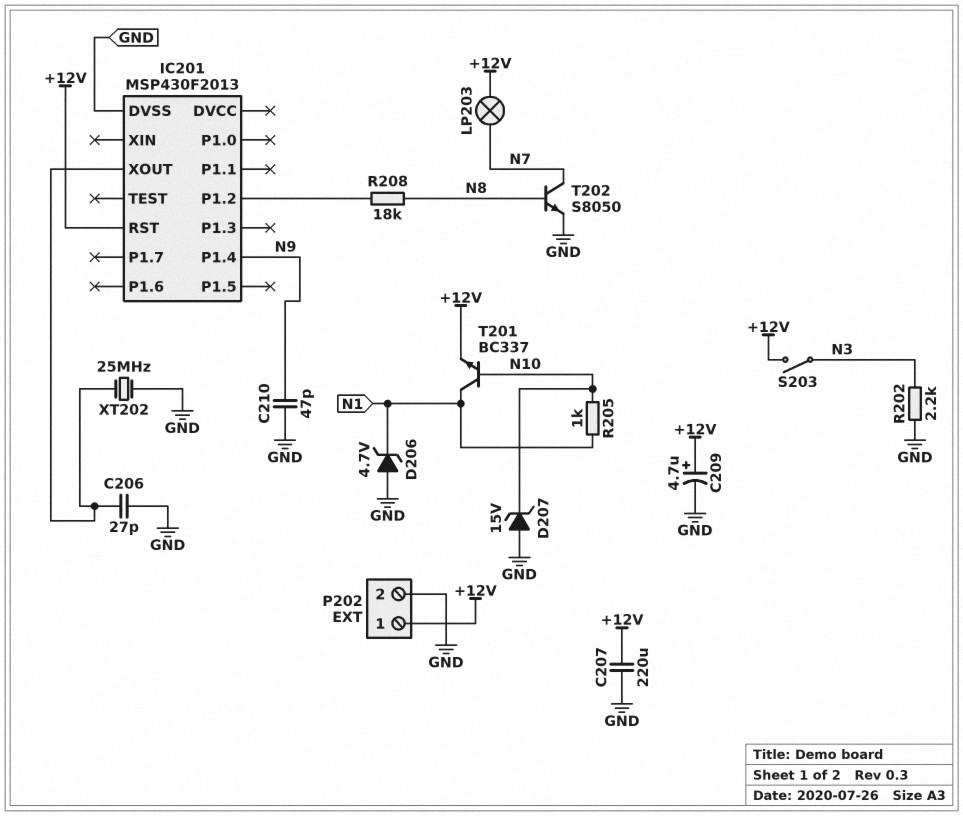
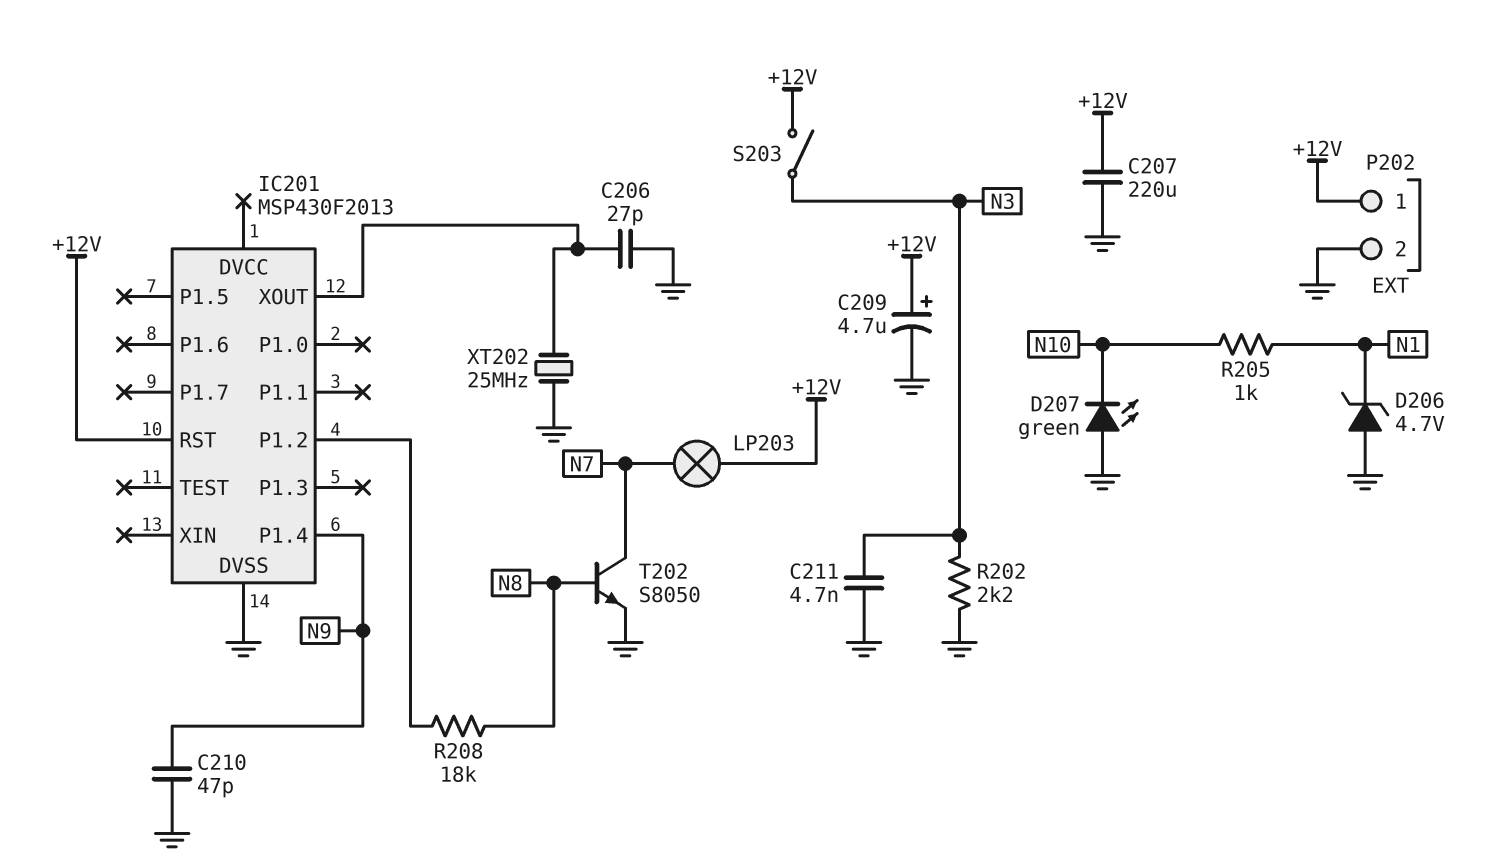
C211: none -> 4.7nF (GND, N3)
D207: zener 15V (A GND, K N10) -> LED green (A GND, K N10)
T201: NPN BC337 (B N10, C N1, E +12V) -> none

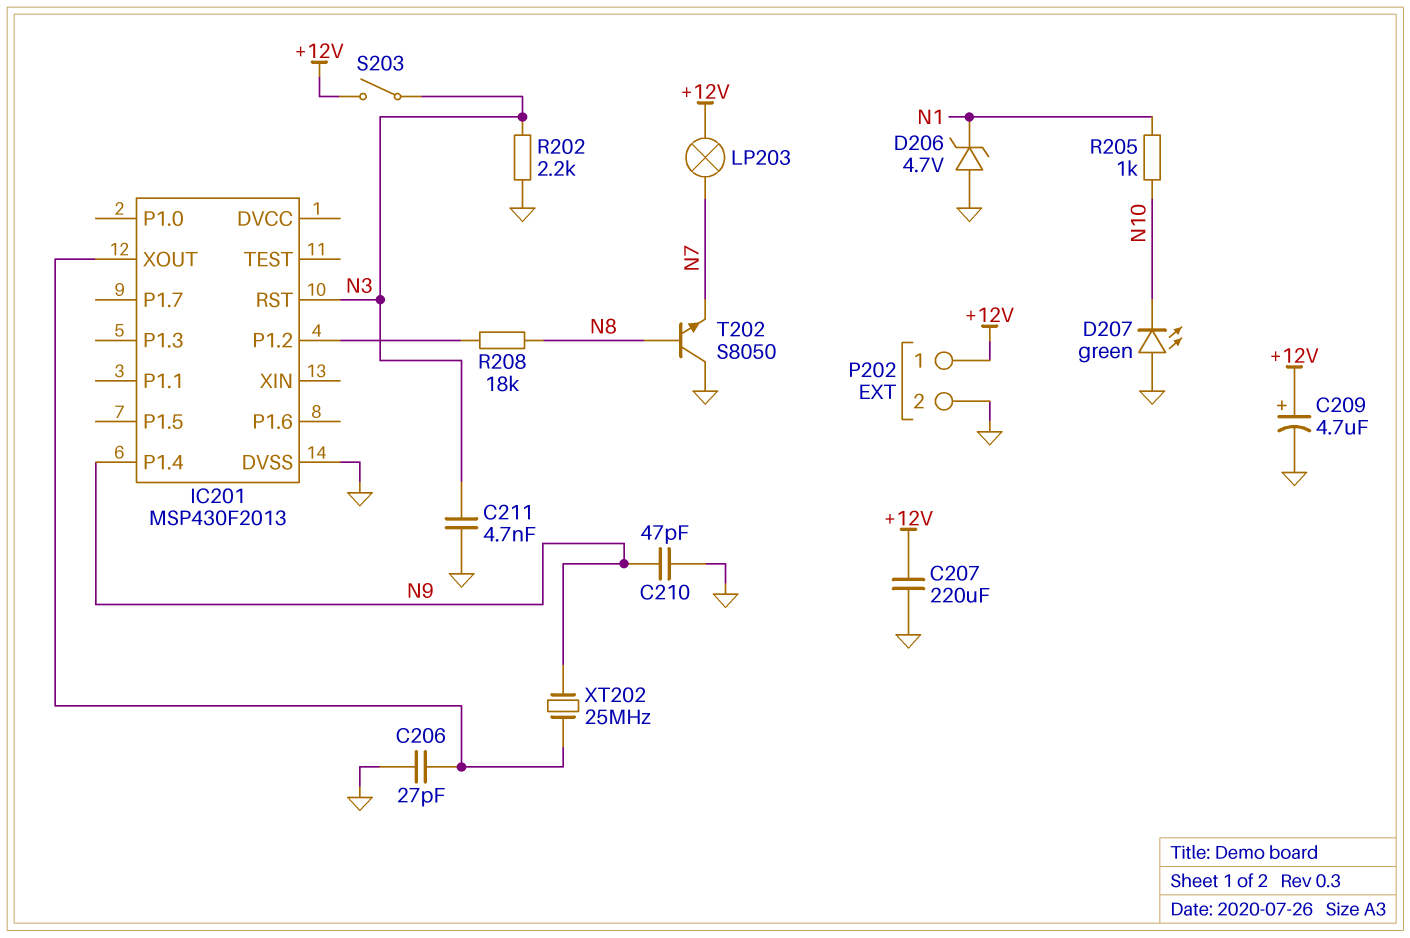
IC201 pin RST: +12V -> N3
T202: NPN S8050 (B N8, C N7, E GND) -> NPN S8050 (B N8, C GND, E N7)
XT202: 25MHz (GND, IC201/XOUT) -> 25MHz (IC201/XOUT, N9)

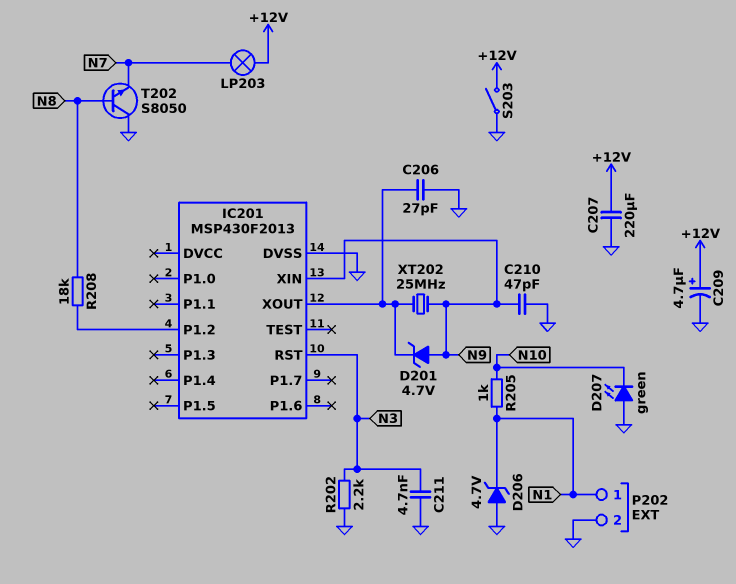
D201: none -> zener 4.7V (A N9, K IC201/XOUT)
IC201 pin P1.4: N9 -> none
IC201 pin XIN: none -> N9
P202 pin 1: +12V -> N1
S203: switch (+12V, N3) -> switch (+12V, GND)

